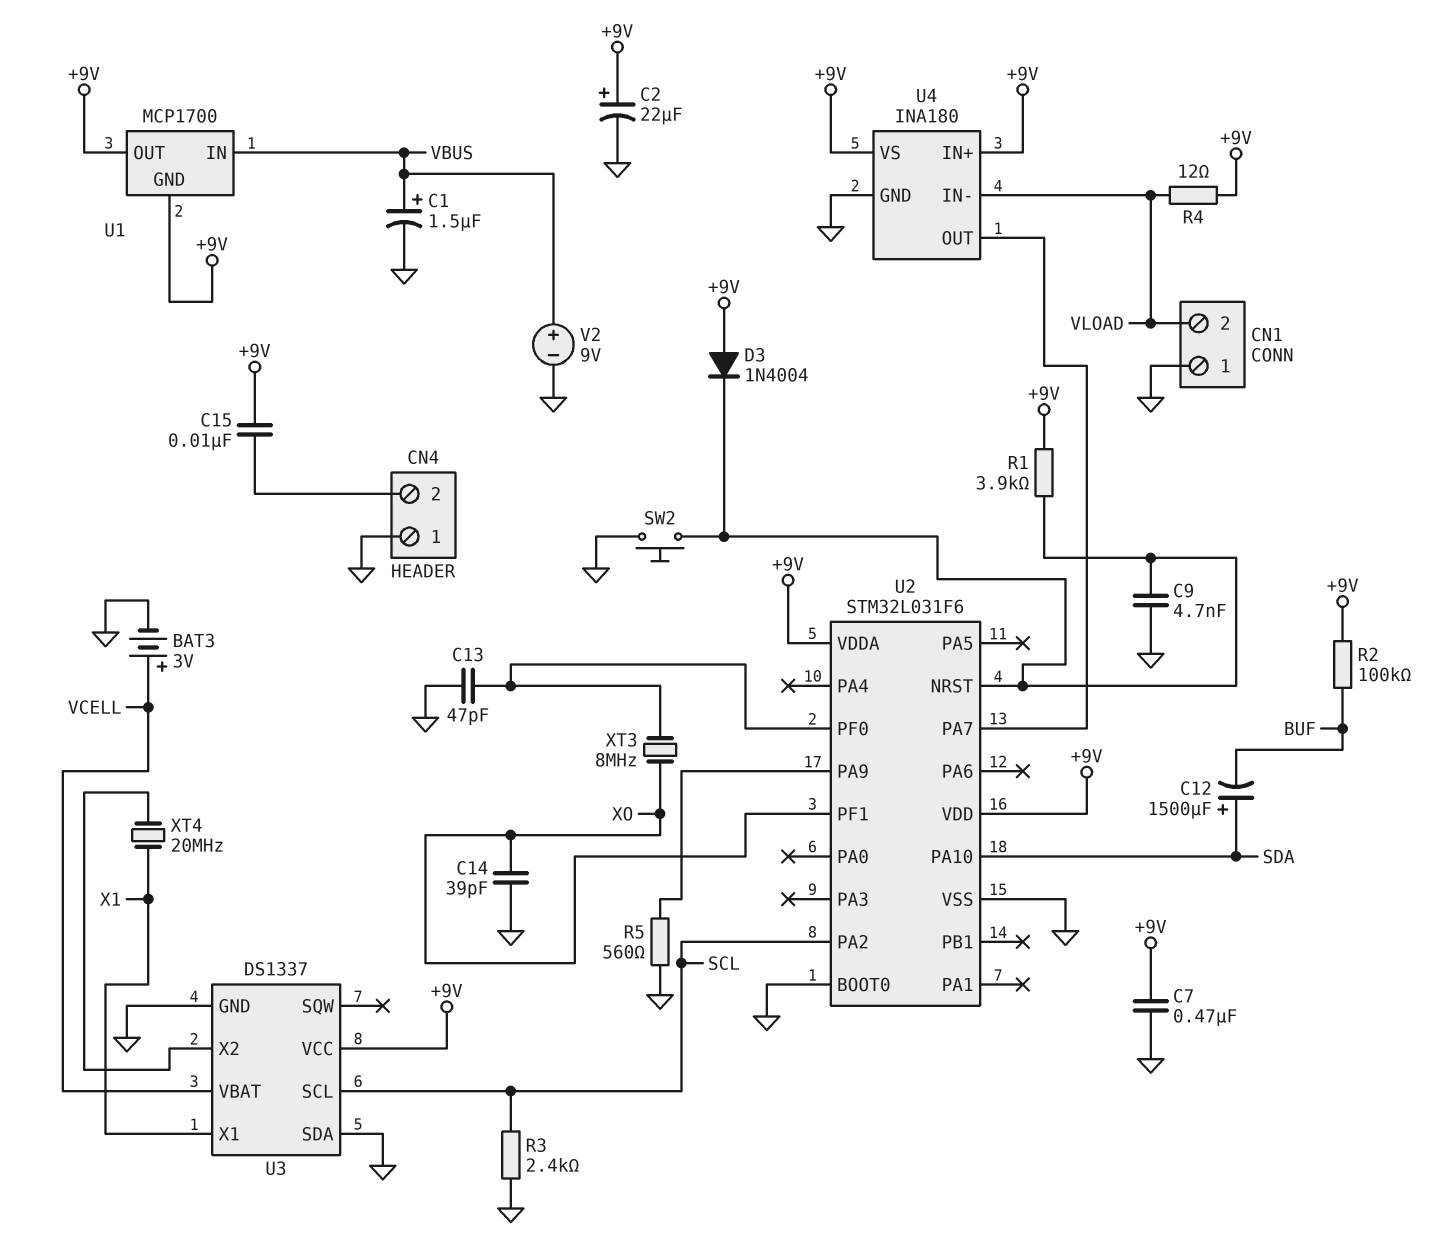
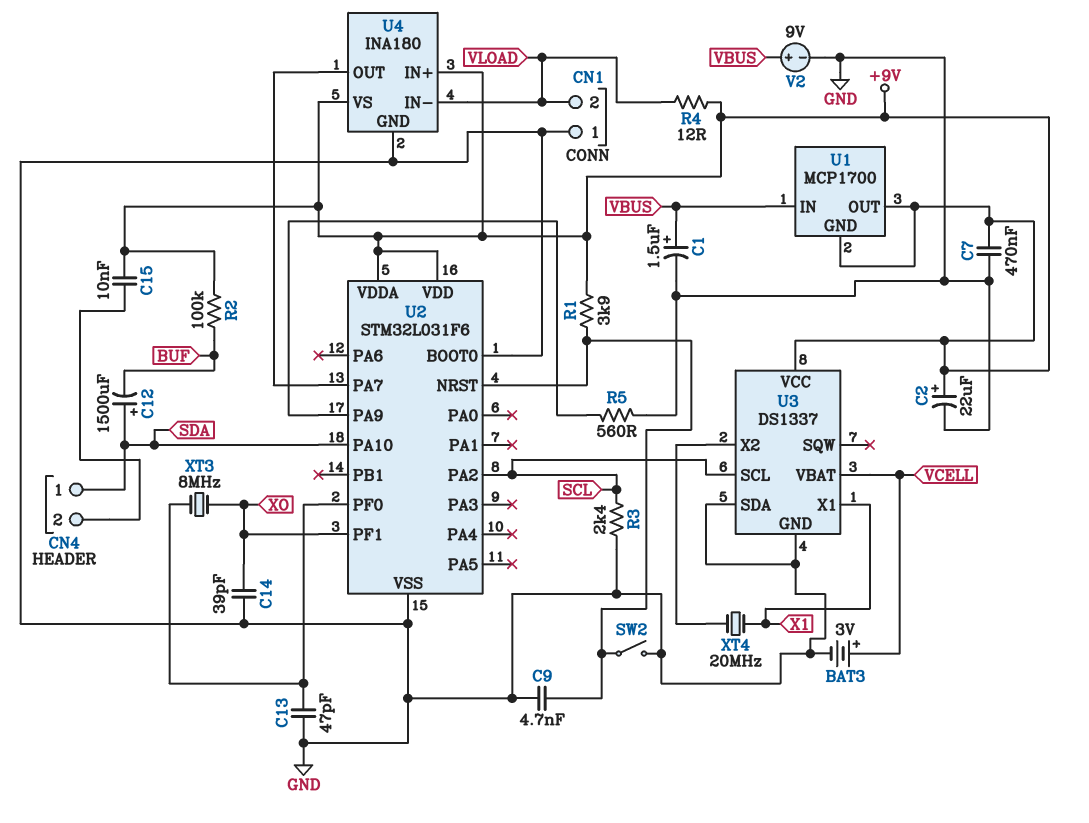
CN4 pin 1: GND -> SDA
D3: diode 1N4004 (A +9V, K U2/NRST) -> none
SW2: button (GND, U2/NRST) -> switch (GND, U2/NRST)

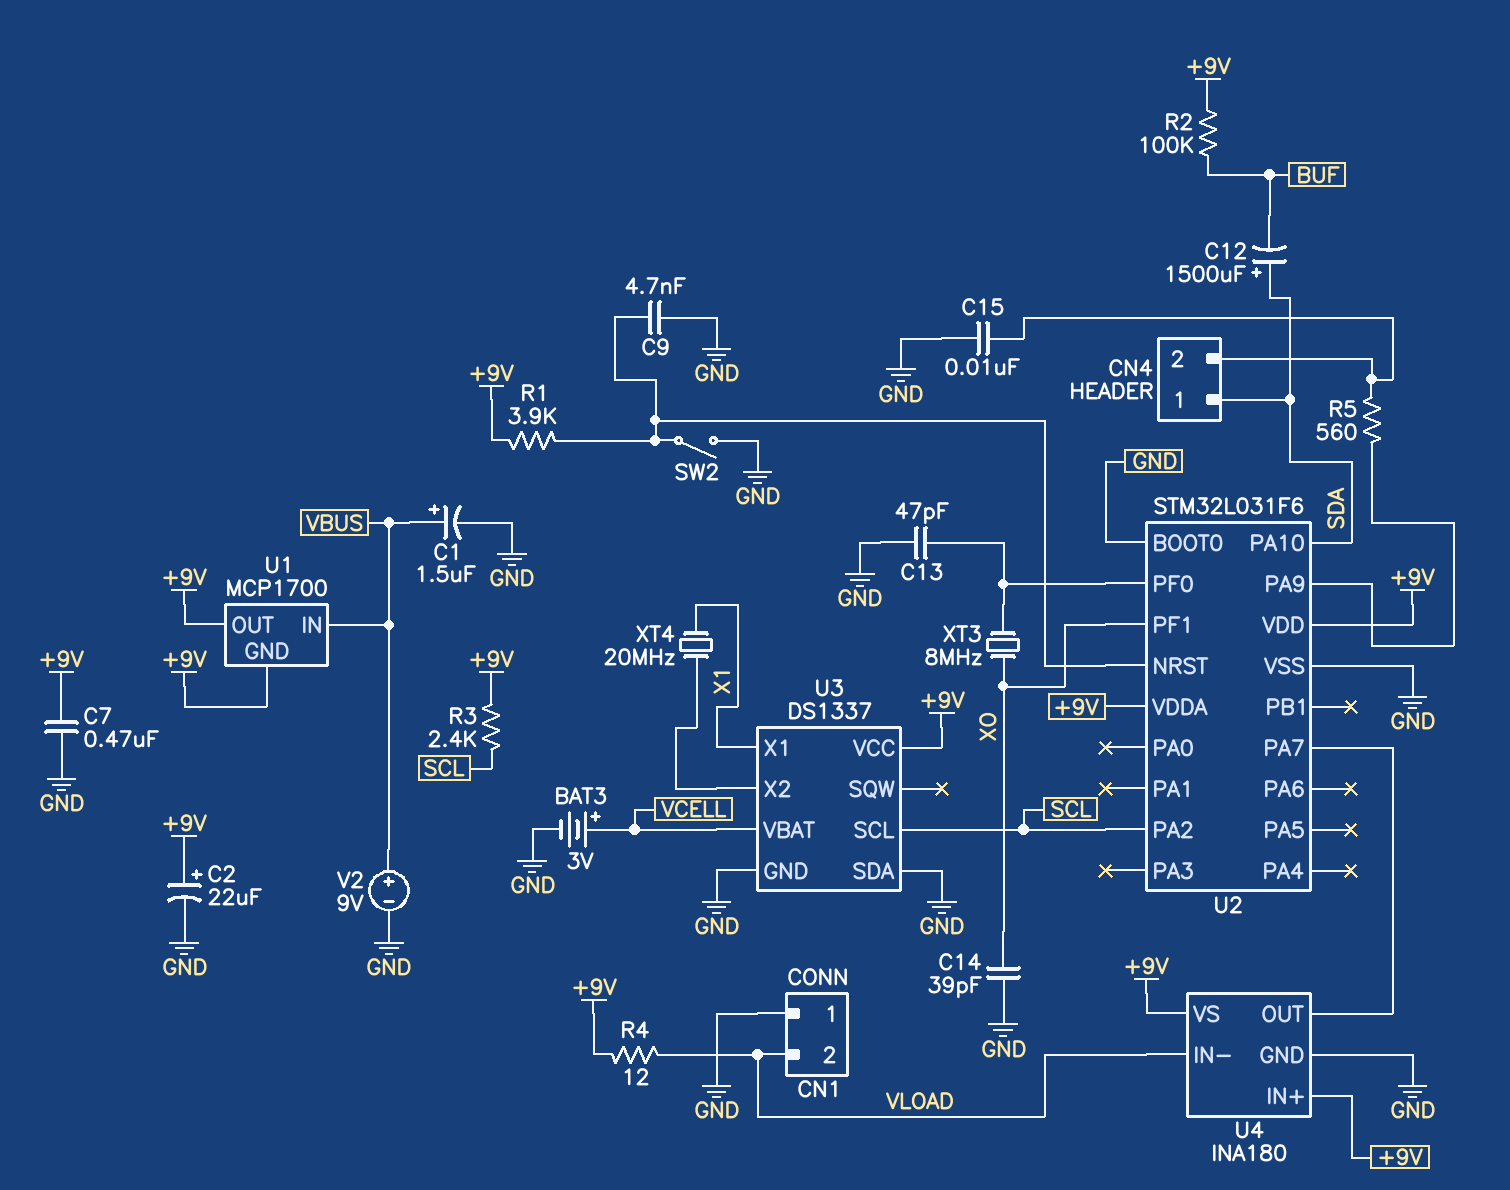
C15: 10nF (+9V, CN4/2) -> 10nF (CN4/2, GND)
R3: 2.4k (GND, SCL) -> 2.4k (+9V, SCL)
R5: 560 (GND, U2/PA9) -> 560 (CN4/2, U2/PA9)

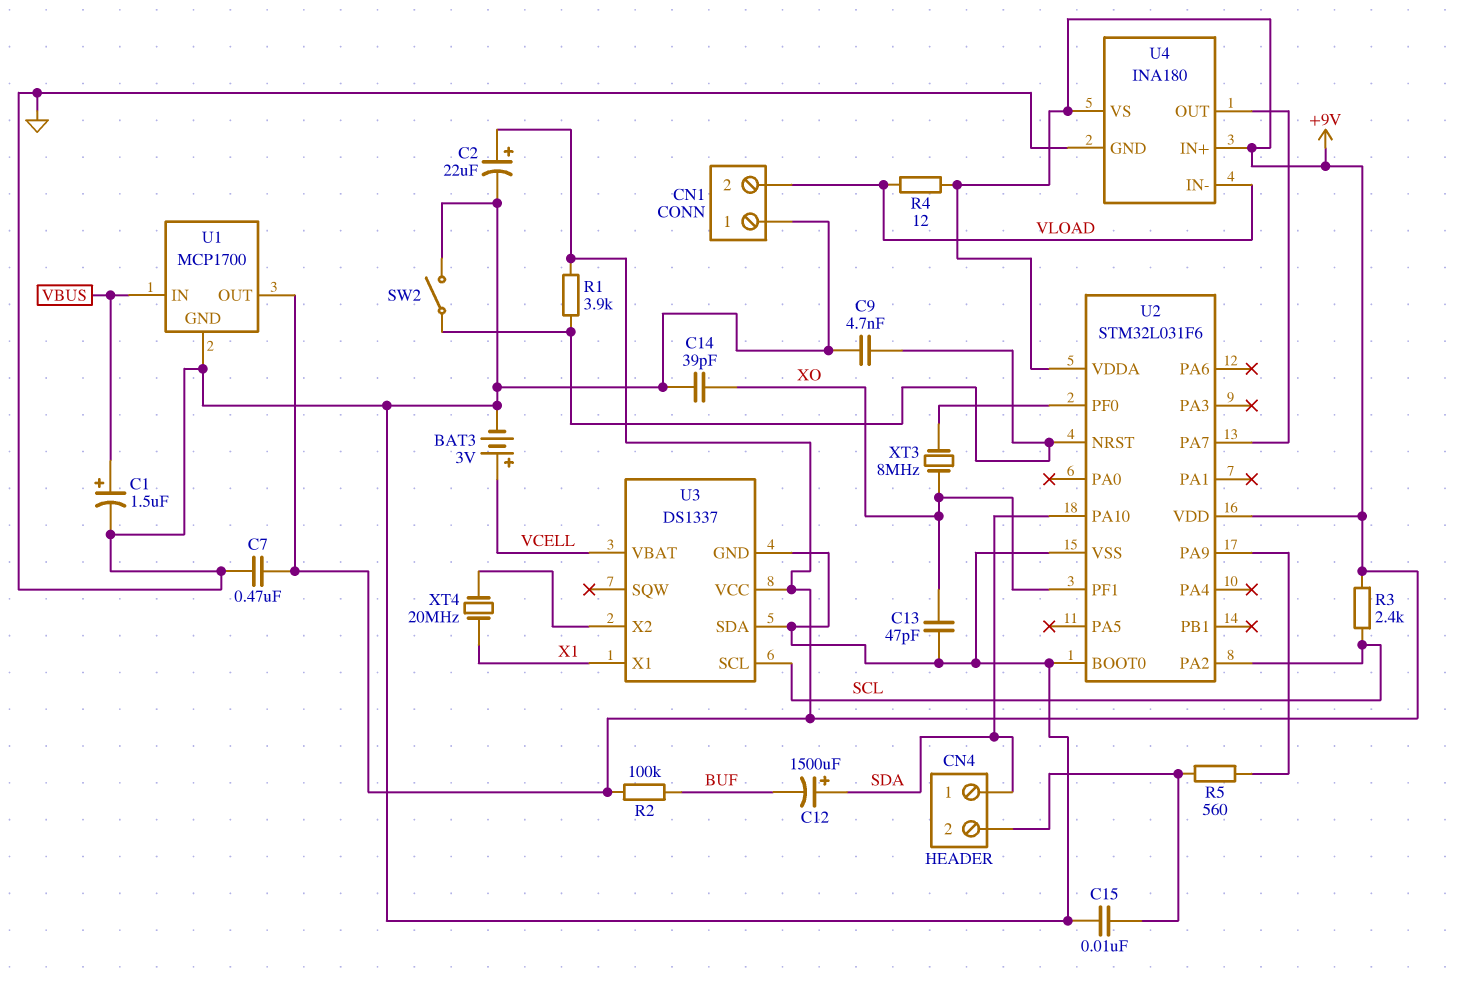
C13: 47pF (GND, U2/PF0) -> 47pF (GND, XO)
U1 pin GND: +9V -> GND
V2: 9V (plus VBUS, minus GND) -> none

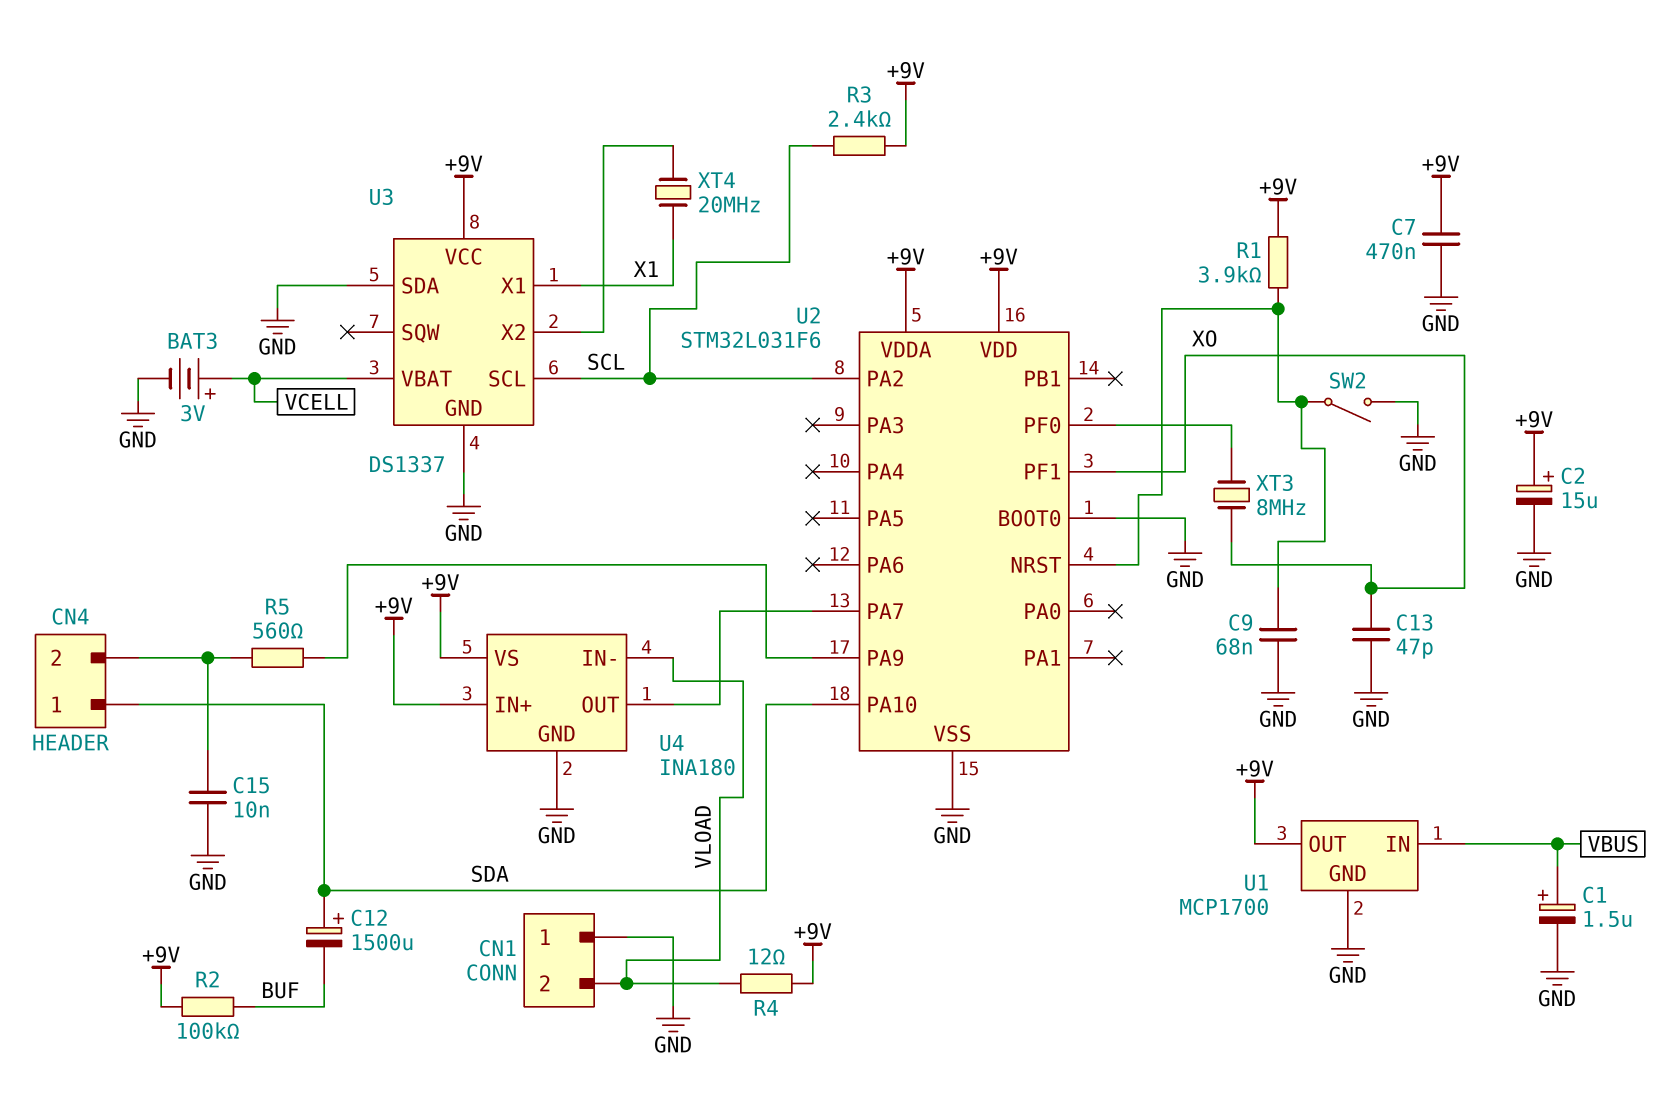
C2: 22uF (plus +9V, minus GND) -> 15uF (plus +9V, minus GND)
C9: 4.7nF (GND, U2/NRST) -> 68nF (GND, U2/NRST)
C14: 39pF (GND, XO) -> none

